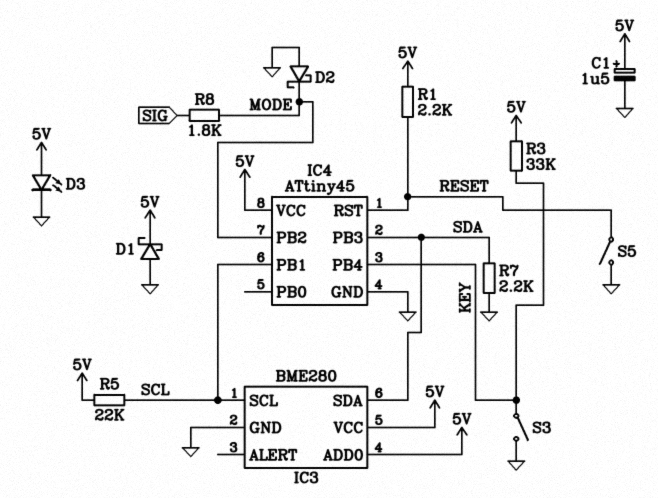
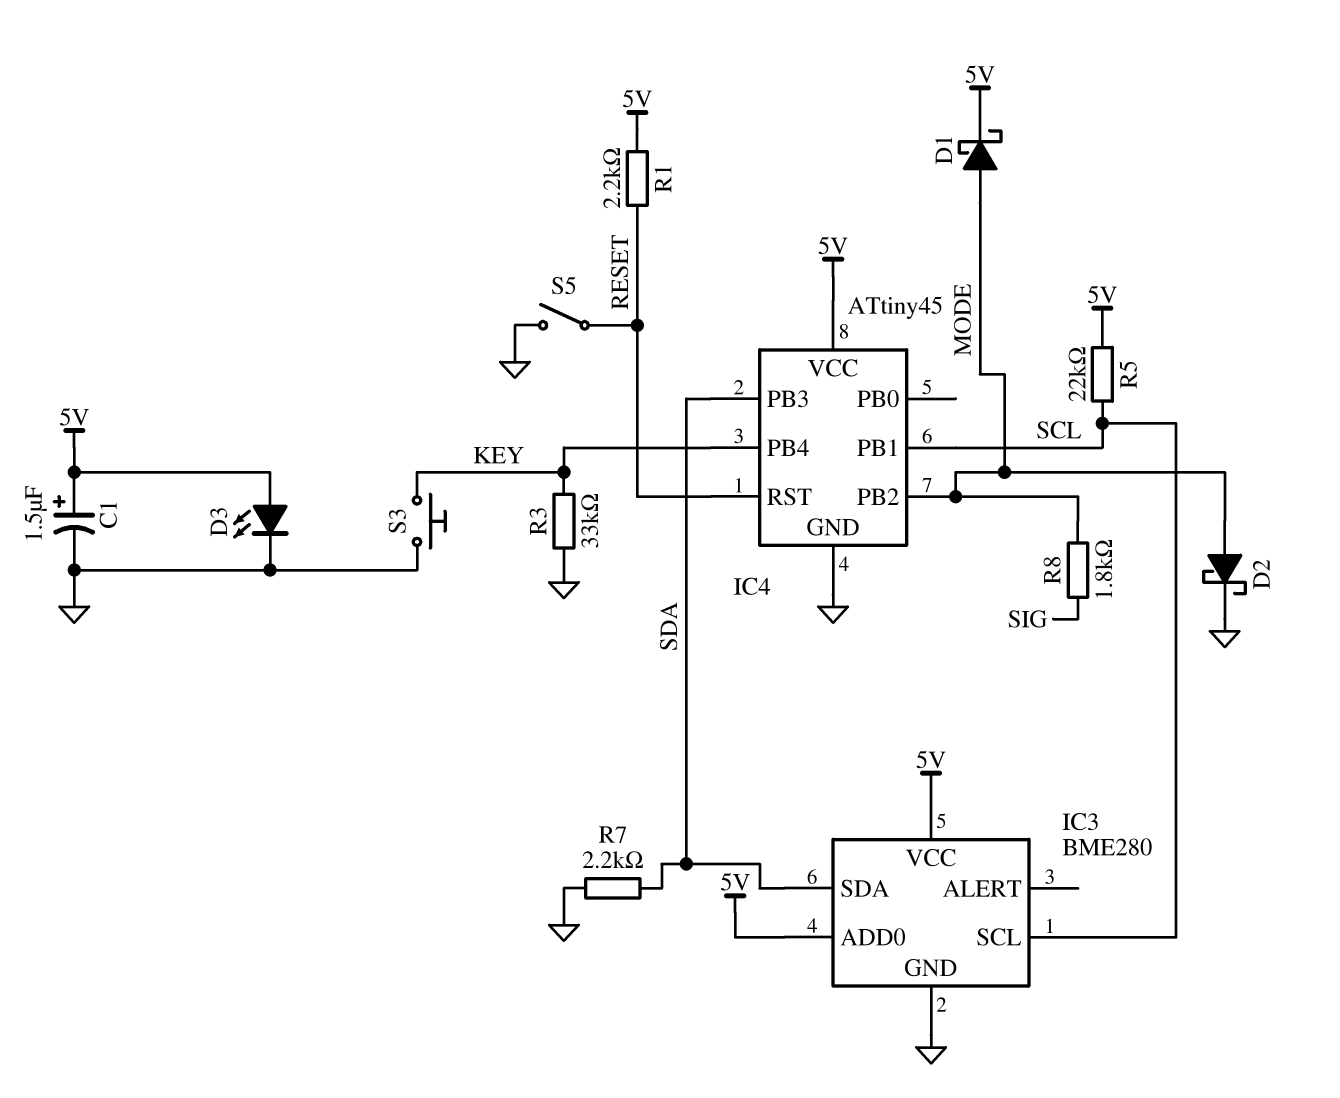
D1: schottky (A GND, K 5V) -> schottky (A MODE, K 5V)
D2: schottky (A GND, K MODE) -> schottky (A MODE, K GND)
R3: 33k (5V, KEY) -> 33k (GND, KEY)
S3: switch (GND, KEY) -> button (GND, KEY)

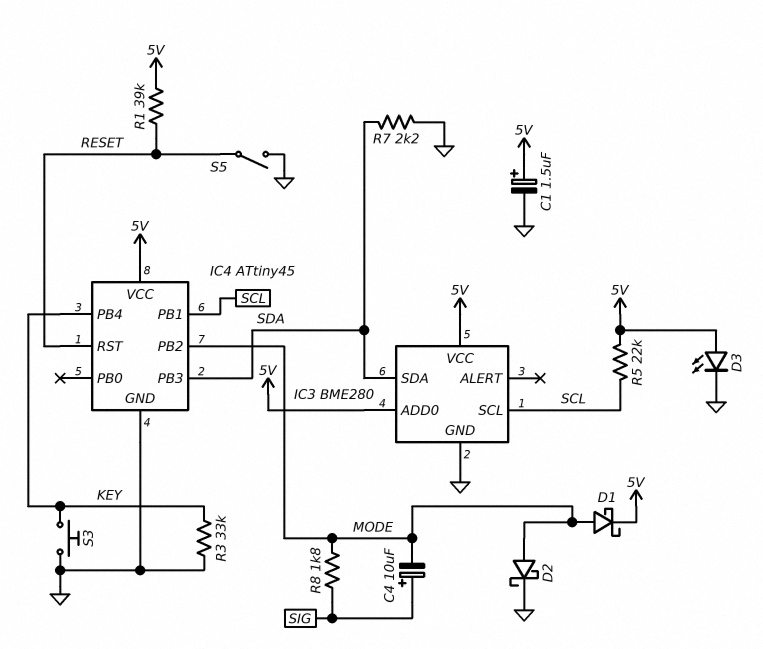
C4: none -> 10uF (plus SIG, minus MODE)
R1: 2.2k (5V, RESET) -> 39k (5V, RESET)

